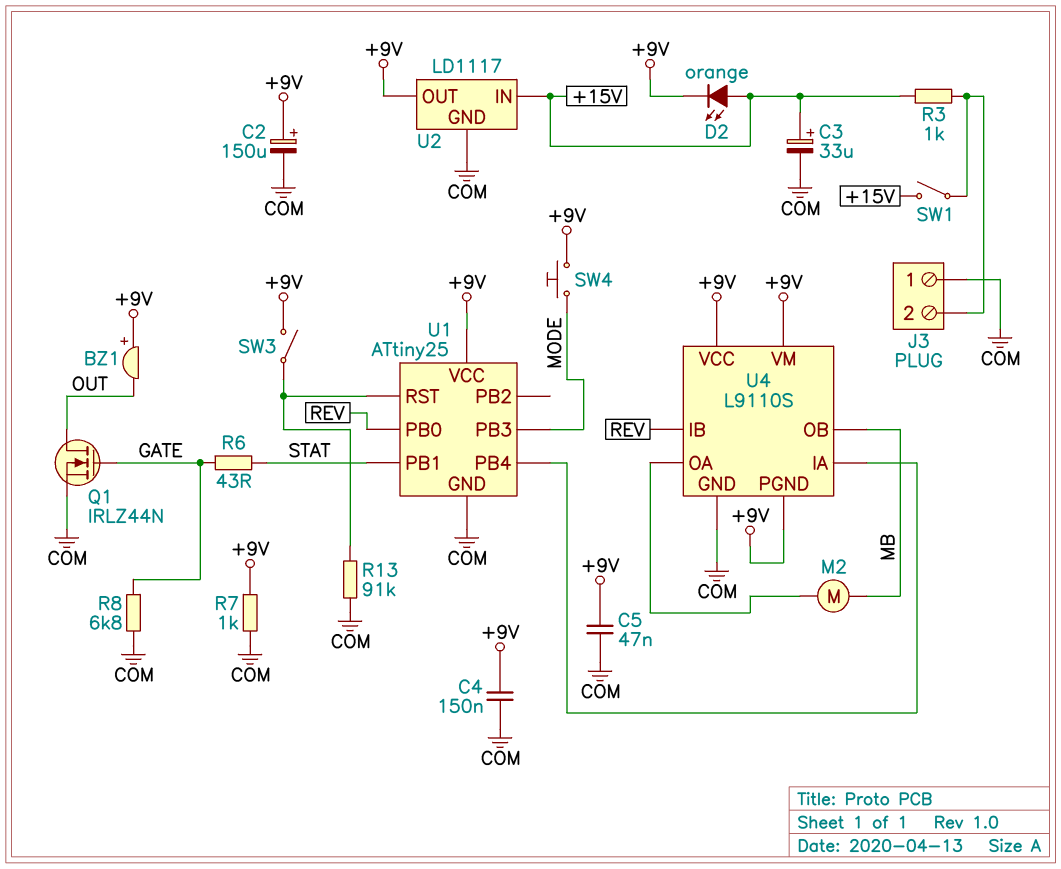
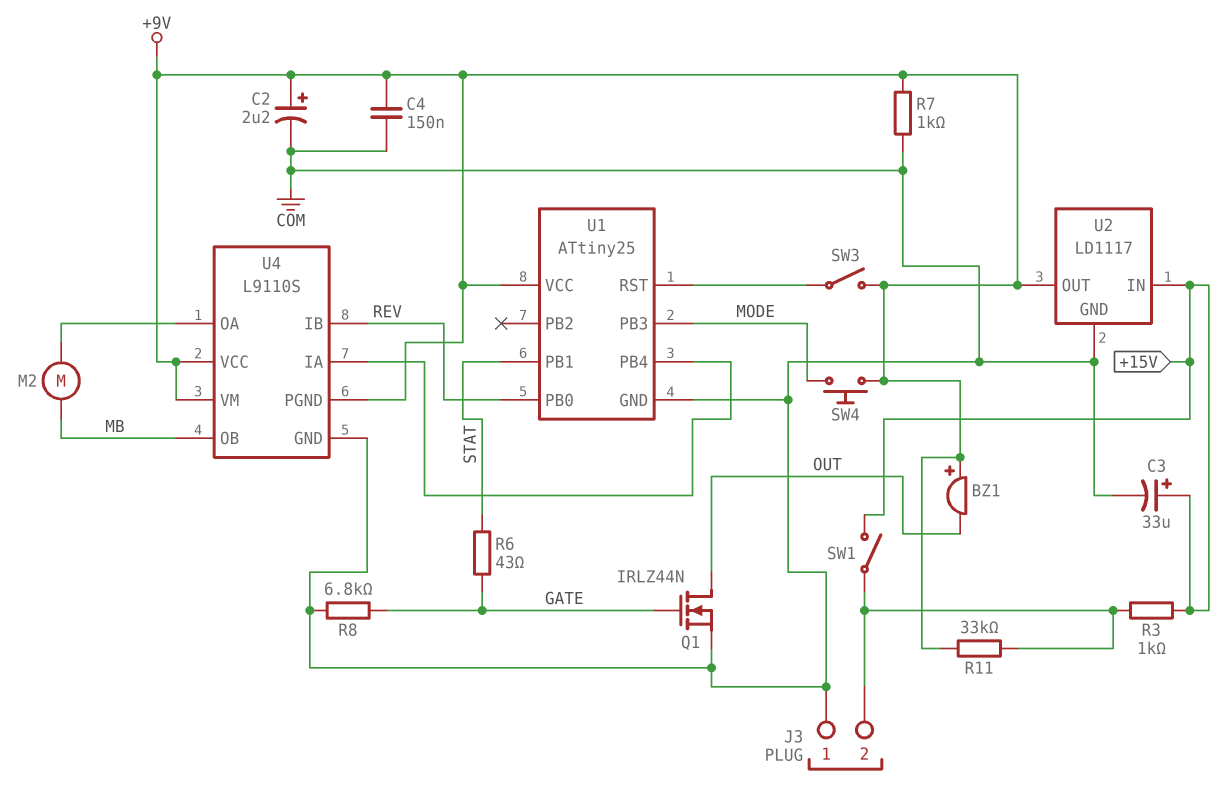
C2: 150uF (plus +9V, minus COM) -> 2.2uF (plus +9V, minus COM)
C5: 47nF (+9V, COM) -> none
D2: LED orange (A +15V, K +9V) -> none
R11: none -> 33k (+9V, J3/2)
R13: 91k (COM, U1/RST) -> none

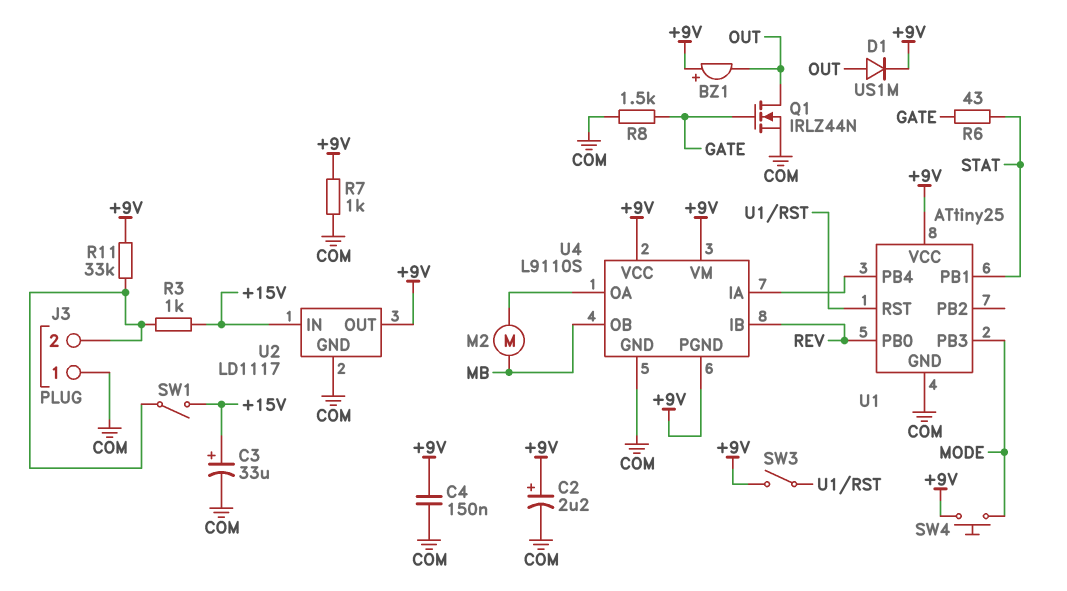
D1: none -> diode US1M (A OUT, K +9V)
R8: 6.8k (COM, GATE) -> 1.5k (COM, GATE)

